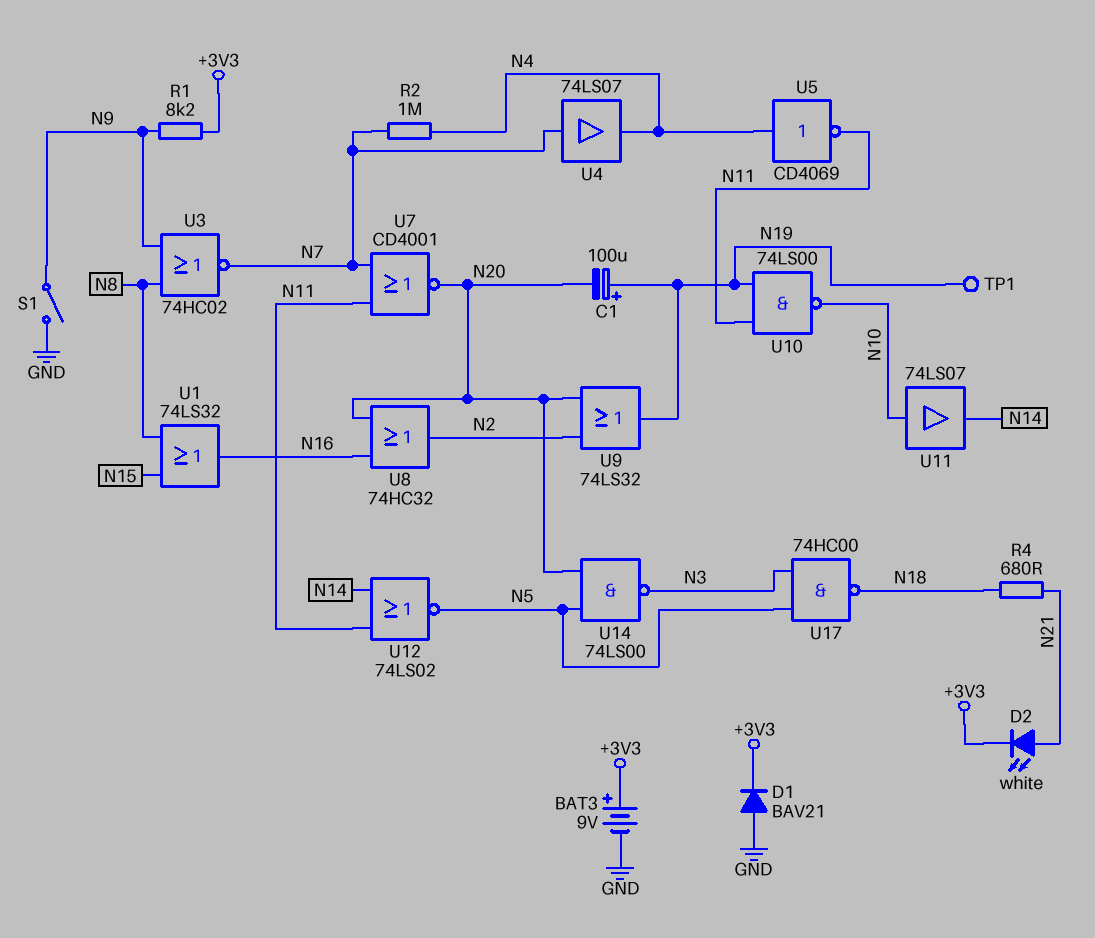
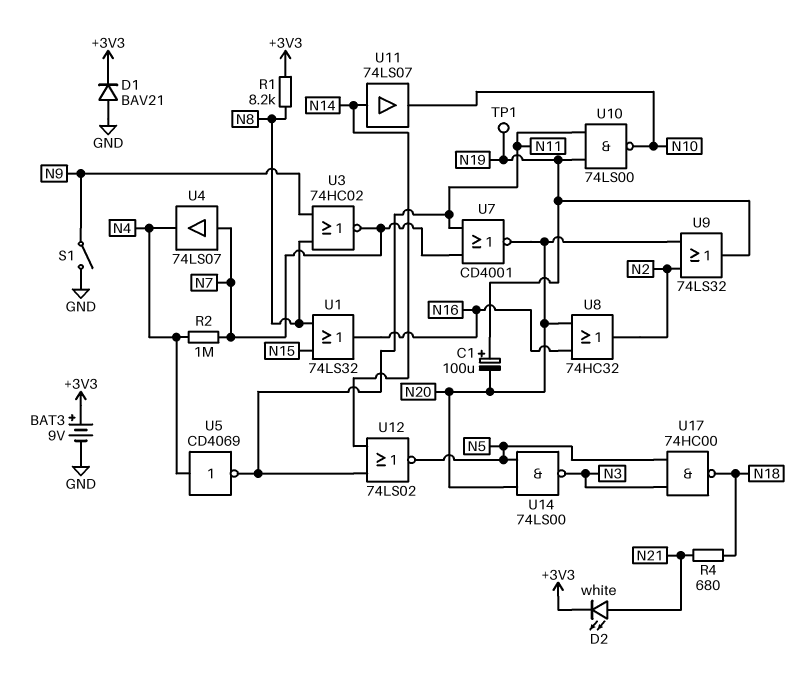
R1: 8.2k (+3V3, N9) -> 8.2k (+3V3, N8)
U11: buffer 74LS07 (in N10, out N14) -> buffer 74LS07 (in N14, out N10)

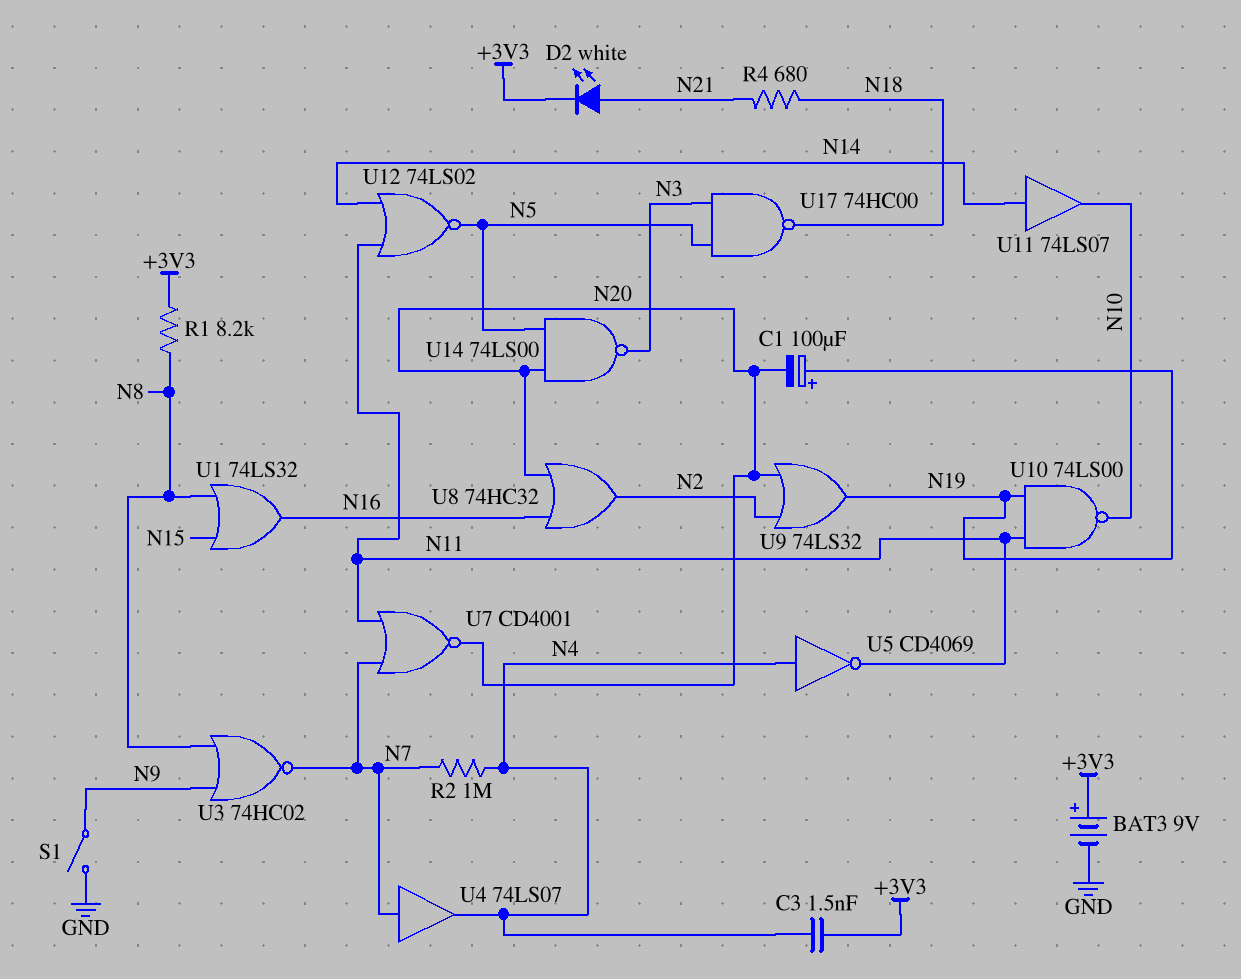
C3: none -> 1.5nF (+3V3, N4)
D1: diode BAV21 (A GND, K +3V3) -> none
TP1: test point (N19) -> none

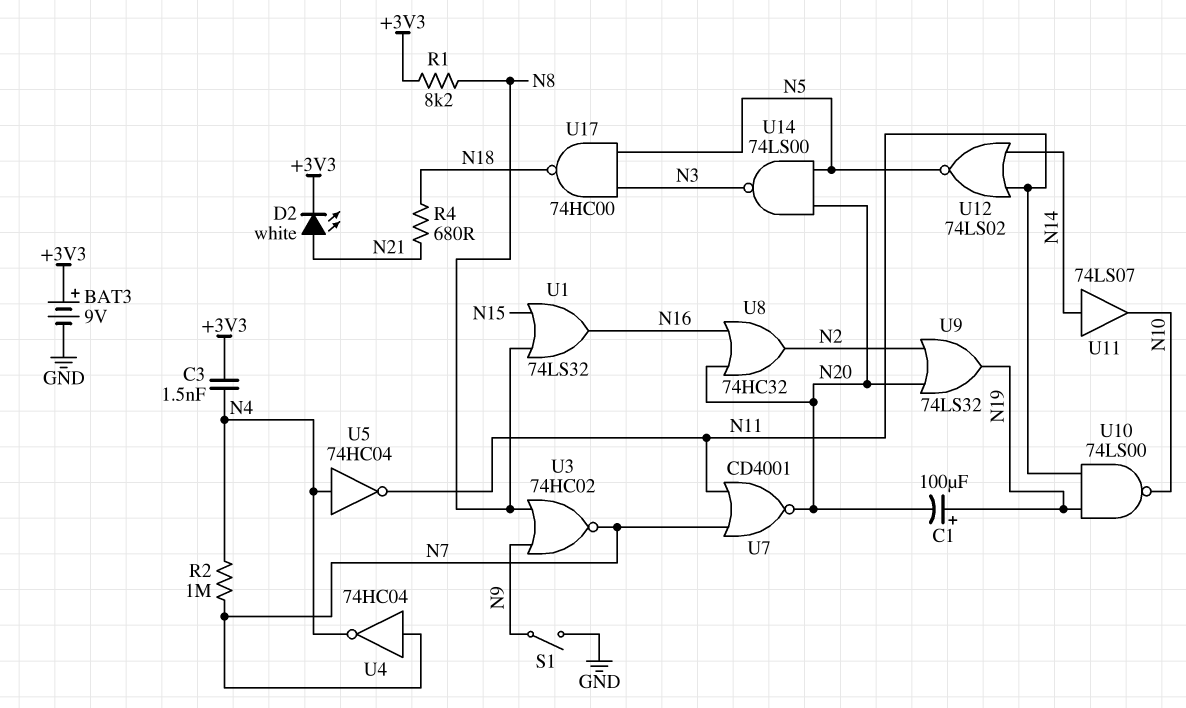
U4: buffer 74LS07 (in N7, out N4) -> NOT 74HC04 (in N7, out N4)
U5: NOT CD4069 (in N4, out N11) -> NOT 74HC04 (in N4, out N11)

